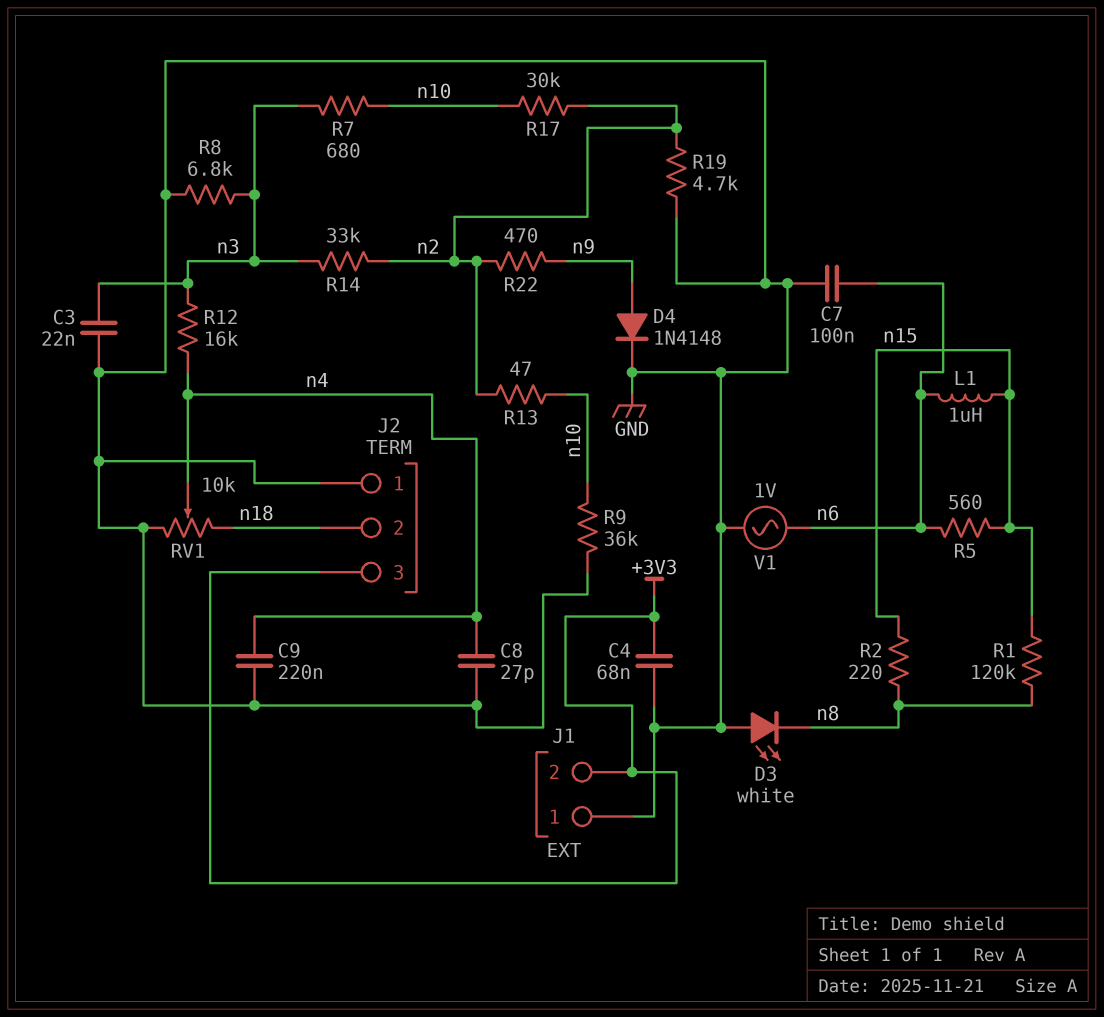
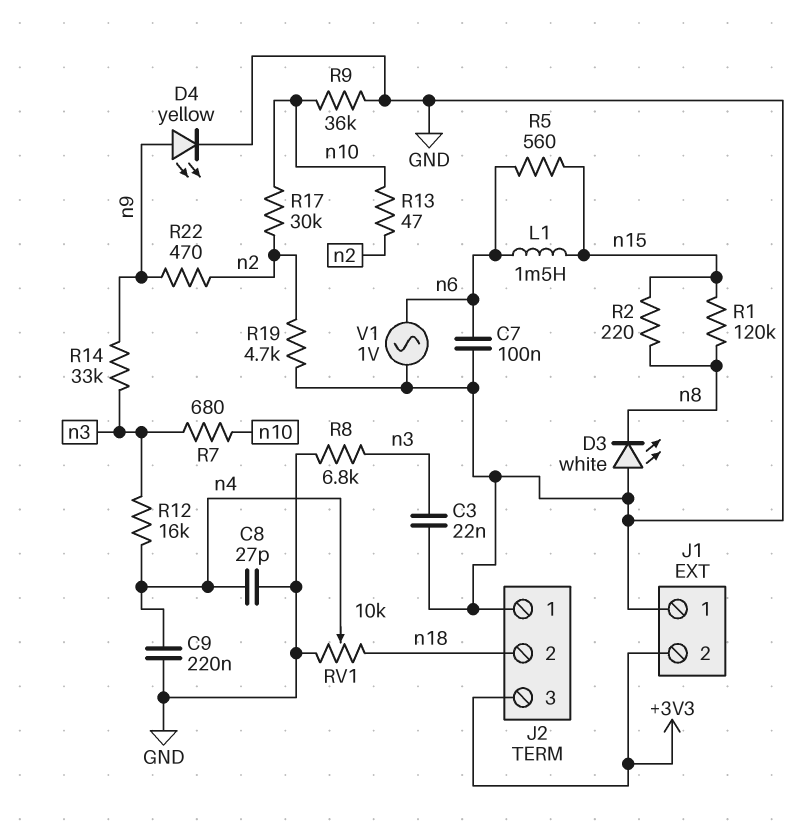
C4: 68nF (+3V3, GND) -> none
D4: diode 1N4148 (A n9, K GND) -> LED yellow (A n9, K GND)
L1: 1uH (n6, n15) -> 1.5mH (n6, n15)
R14: 33k (n2, n3) -> 33k (n3, n9)

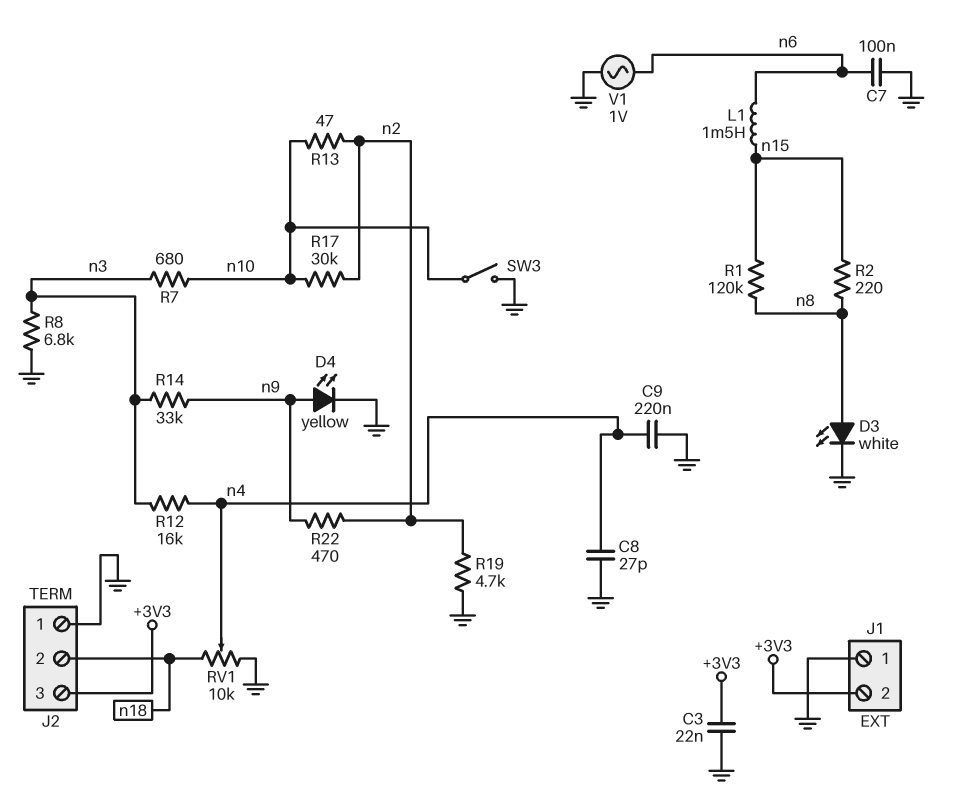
C3: 22nF (GND, n3) -> 22nF (+3V3, GND)
D3: LED white (A GND, K n8) -> LED white (A n8, K GND)
R5: 560 (n6, n15) -> none
R9: 36k (GND, n10) -> none
SW3: none -> switch (GND, n10)

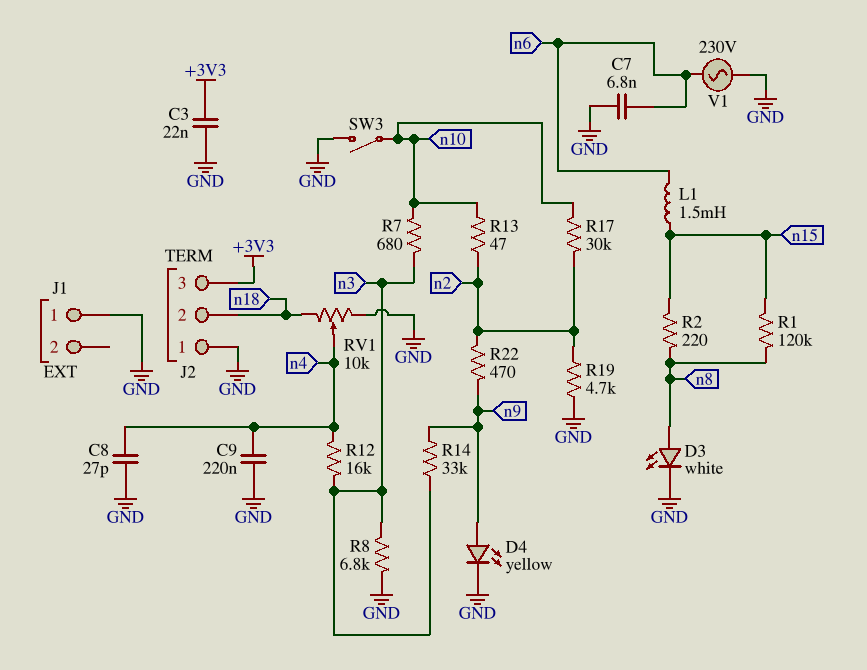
C7: 100nF (GND, n6) -> 6.8nF (GND, n6)
J1 pin 2: +3V3 -> none
V1: AC 1V (GND, n6) -> AC 230V (GND, n6)

